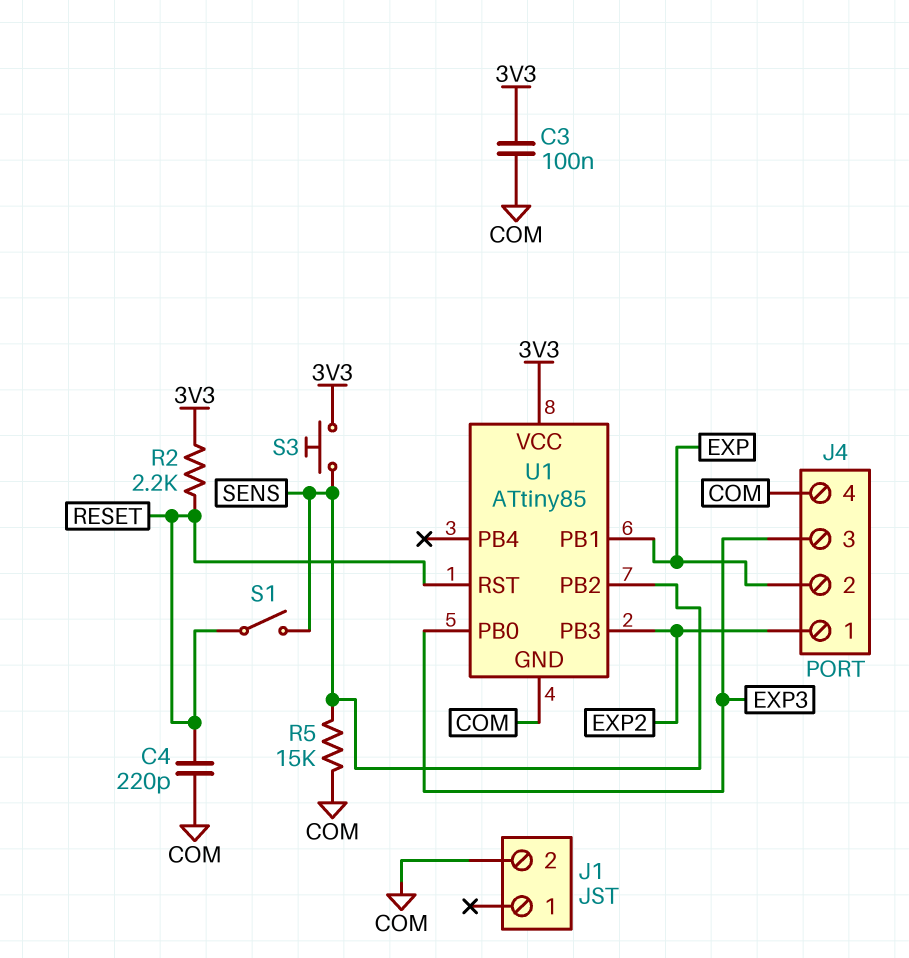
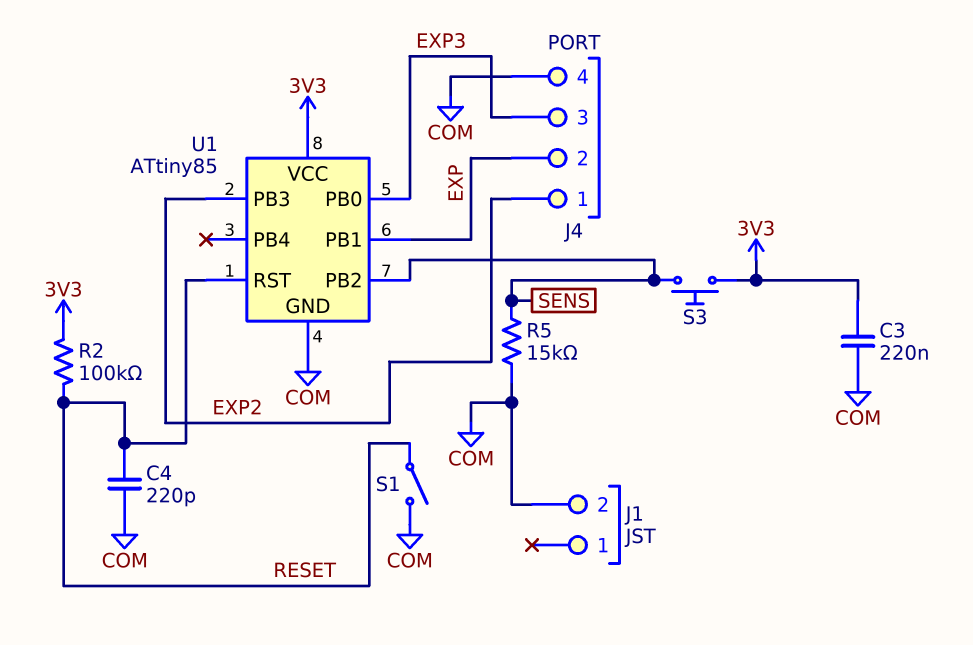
C3: 100nF (3V3, COM) -> 220nF (3V3, COM)
R2: 2.2k (3V3, RESET) -> 100k (3V3, RESET)
S1: switch (RESET, SENS) -> switch (COM, RESET)

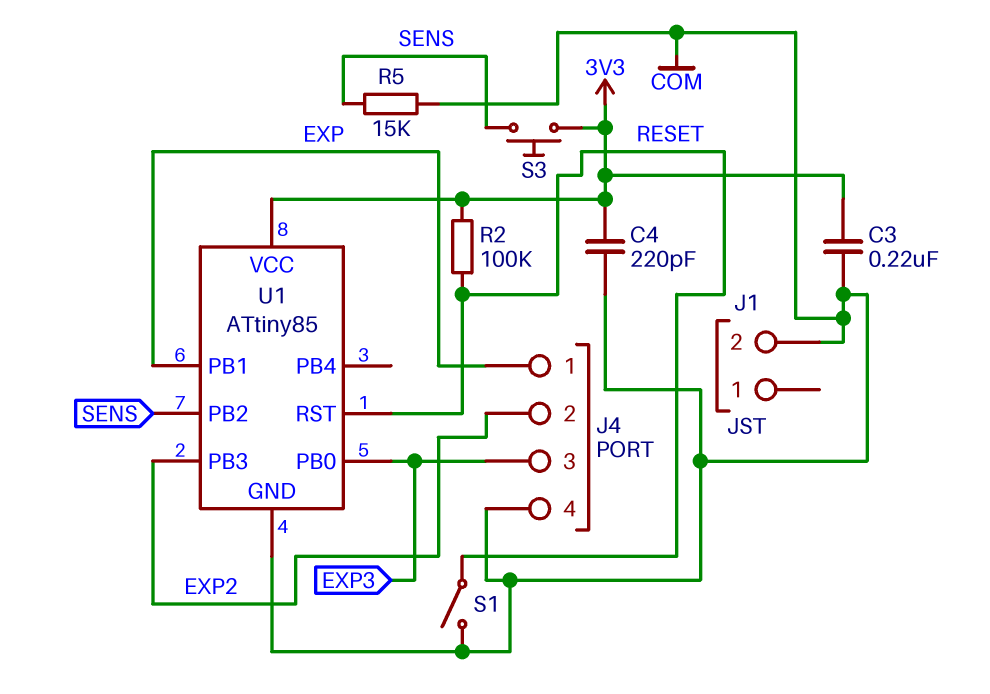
C4: 220pF (COM, RESET) -> 220pF (3V3, COM)
J4 pin 1: EXP2 -> EXP
J4 pin 2: EXP -> EXP2

